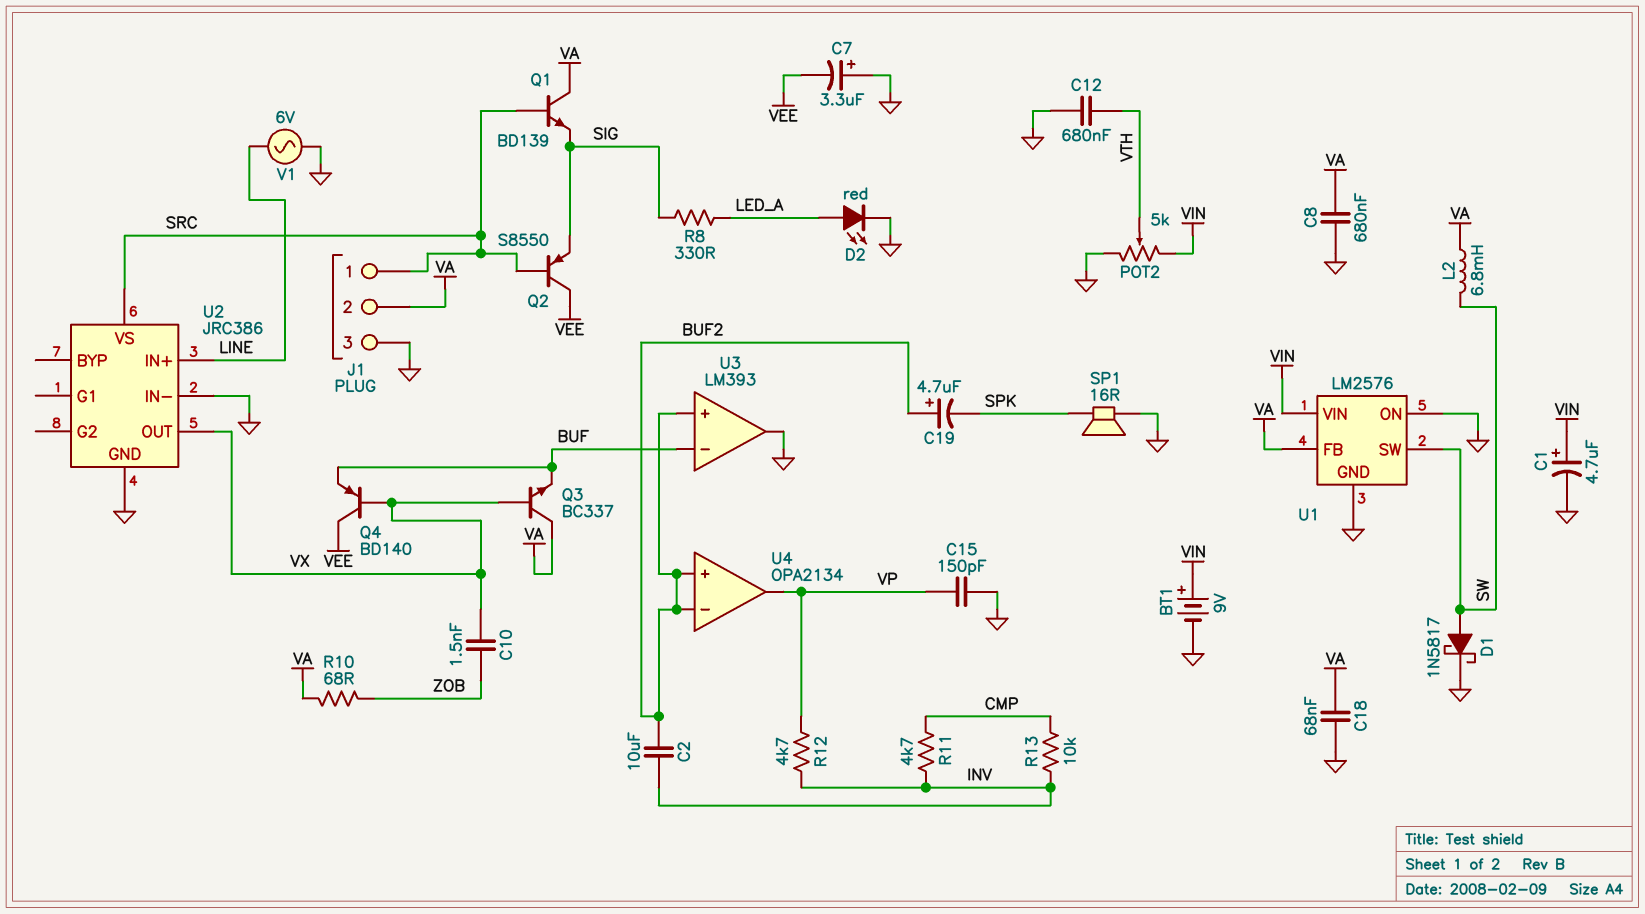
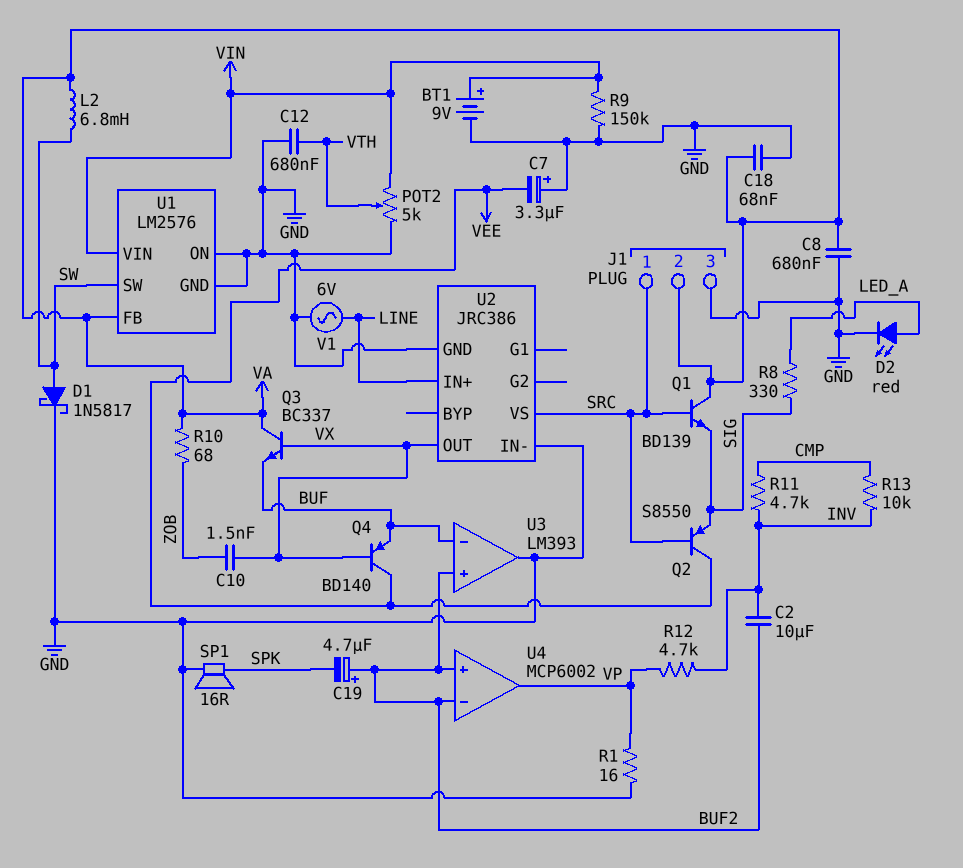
C1: 4.7uF (plus VIN, minus GND) -> none
C15: 150pF (GND, VP) -> none
R1: none -> 16 (GND, VP)
R9: none -> 150k (GND, VIN)
U4: OPA2134 -> MCP6002

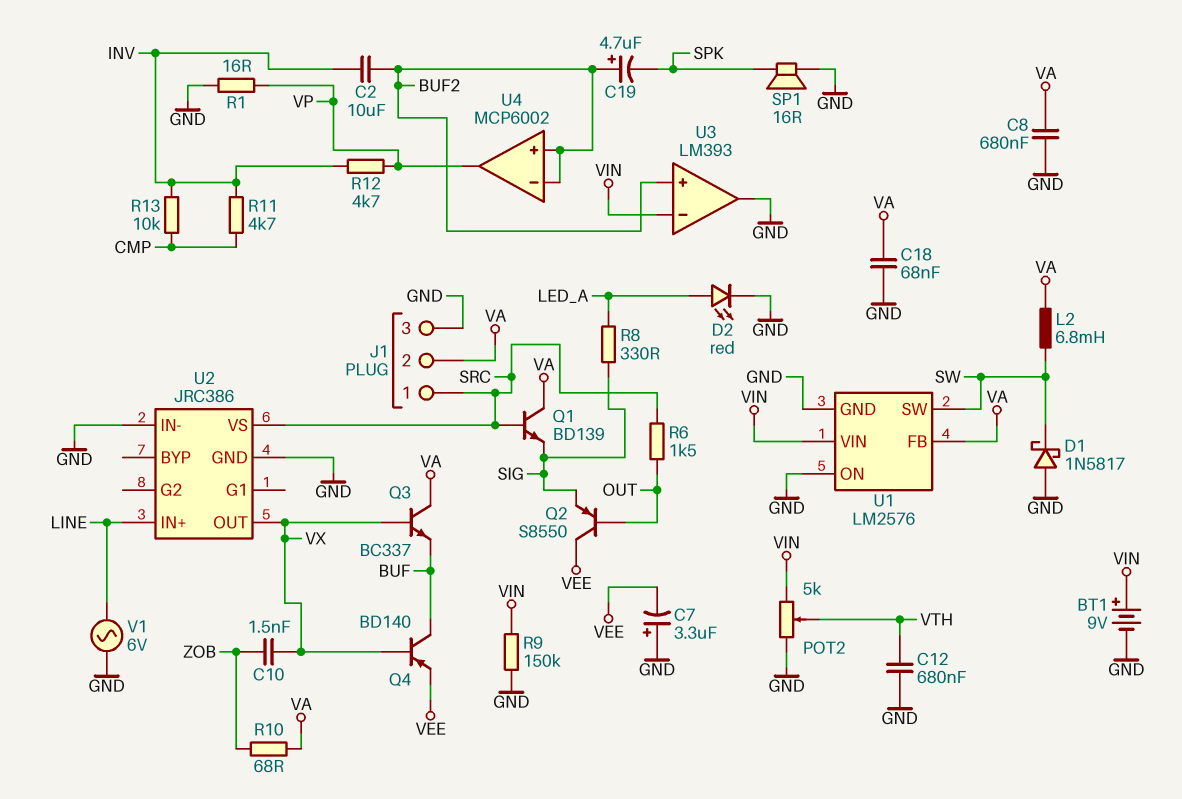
D1: schottky 1N5817 (A SW, K GND) -> schottky 1N5817 (A GND, K SW)
Q2: PNP S8550 (B SRC, C VEE, E SIG) -> PNP S8550 (B OUT, C VEE, E SIG)
Q4: PNP BD140 (B VX, C VEE, E BUF) -> PNP BD140 (B VX, C BUF, E VEE)
R6: none -> 1.5k (OUT, SRC)
U3 pin in-: BUF -> VIN

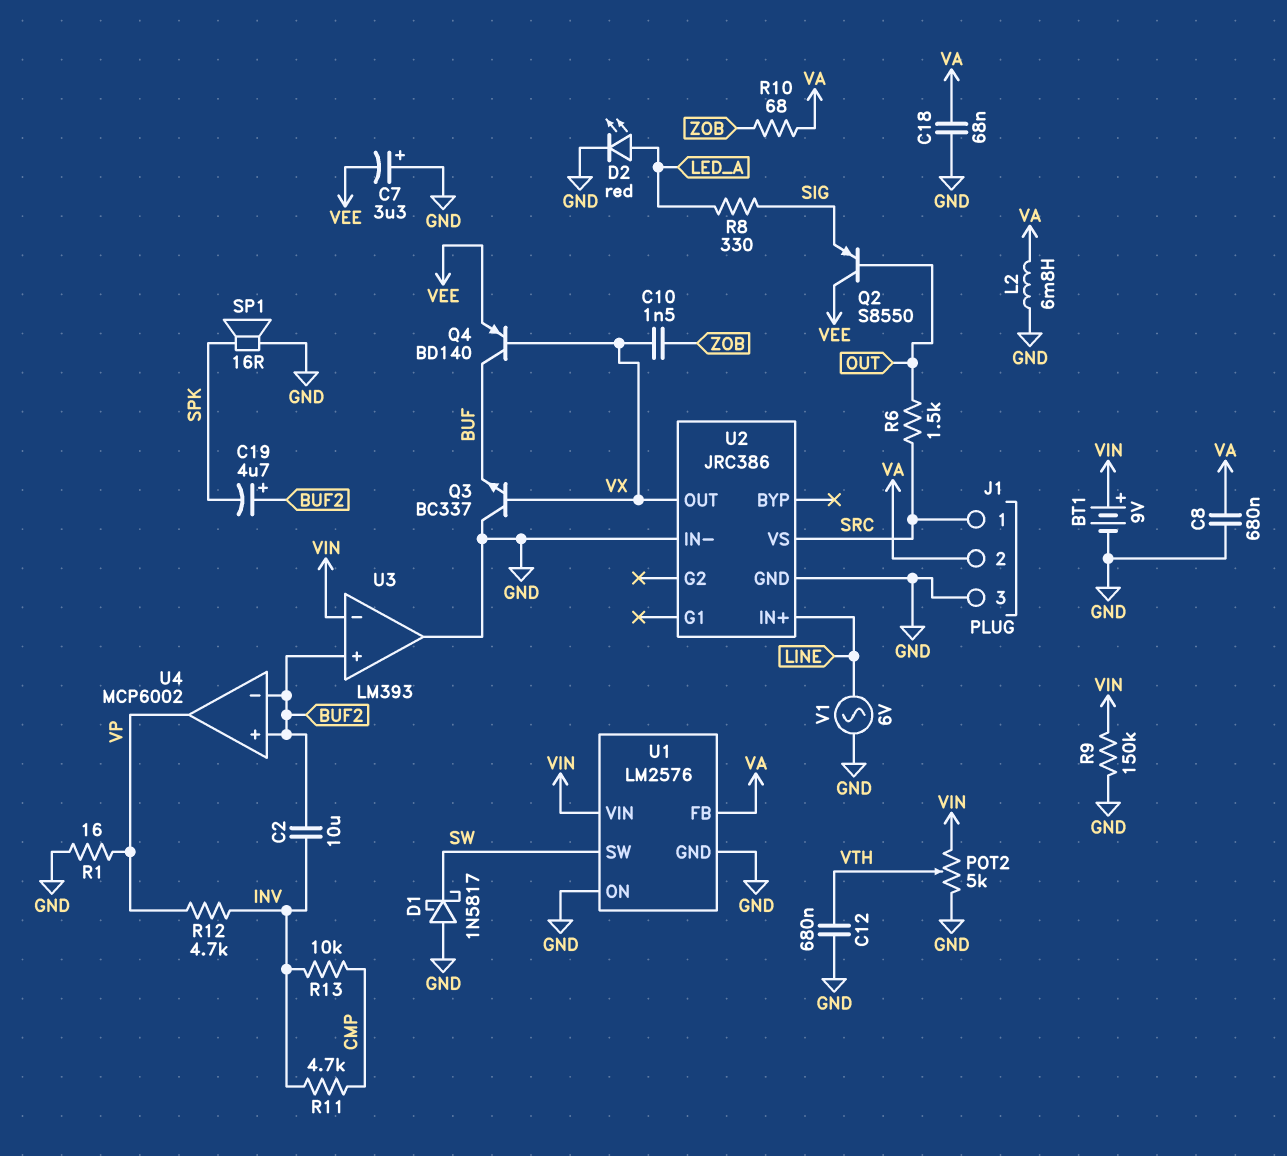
L2: 6.8mH (SW, VA) -> 6.8mH (GND, VA)
Q1: NPN BD139 (B SRC, C VA, E SIG) -> none
Q3: NPN BC337 (B VX, C VA, E BUF) -> NPN BC337 (B VX, C GND, E BUF)

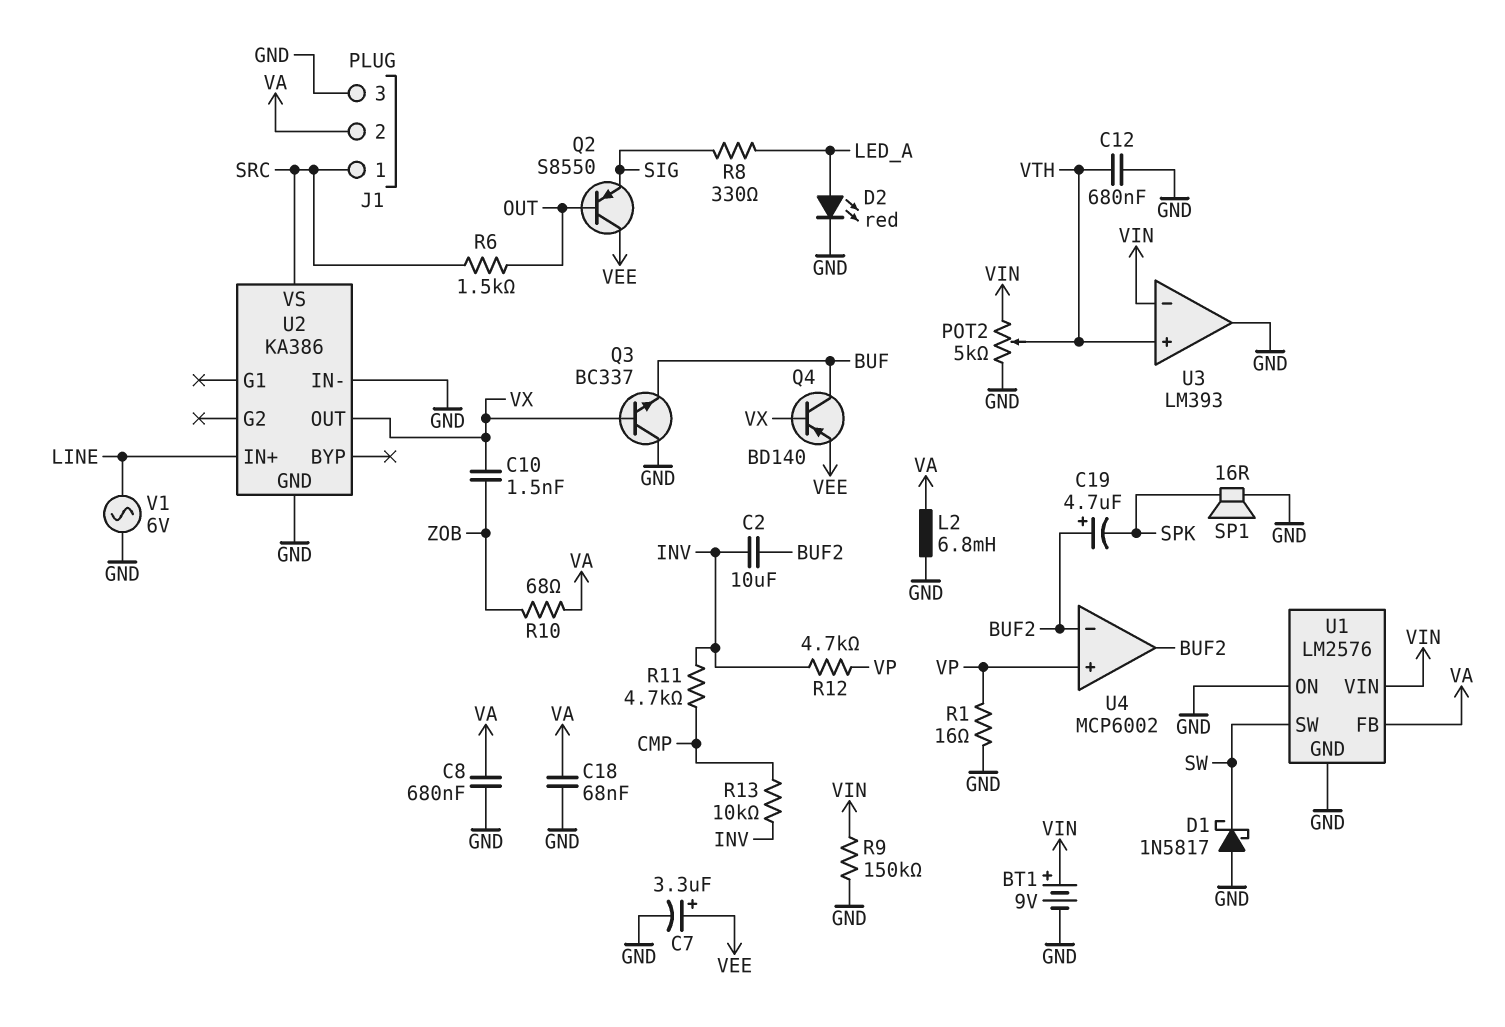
C7: 3.3uF (plus GND, minus VEE) -> 3.3uF (plus VEE, minus GND)
U2: JRC386 -> KA386
U3 pin in+: BUF2 -> VTH
U4 pin in+: BUF2 -> VP
U4 pin out: VP -> BUF2

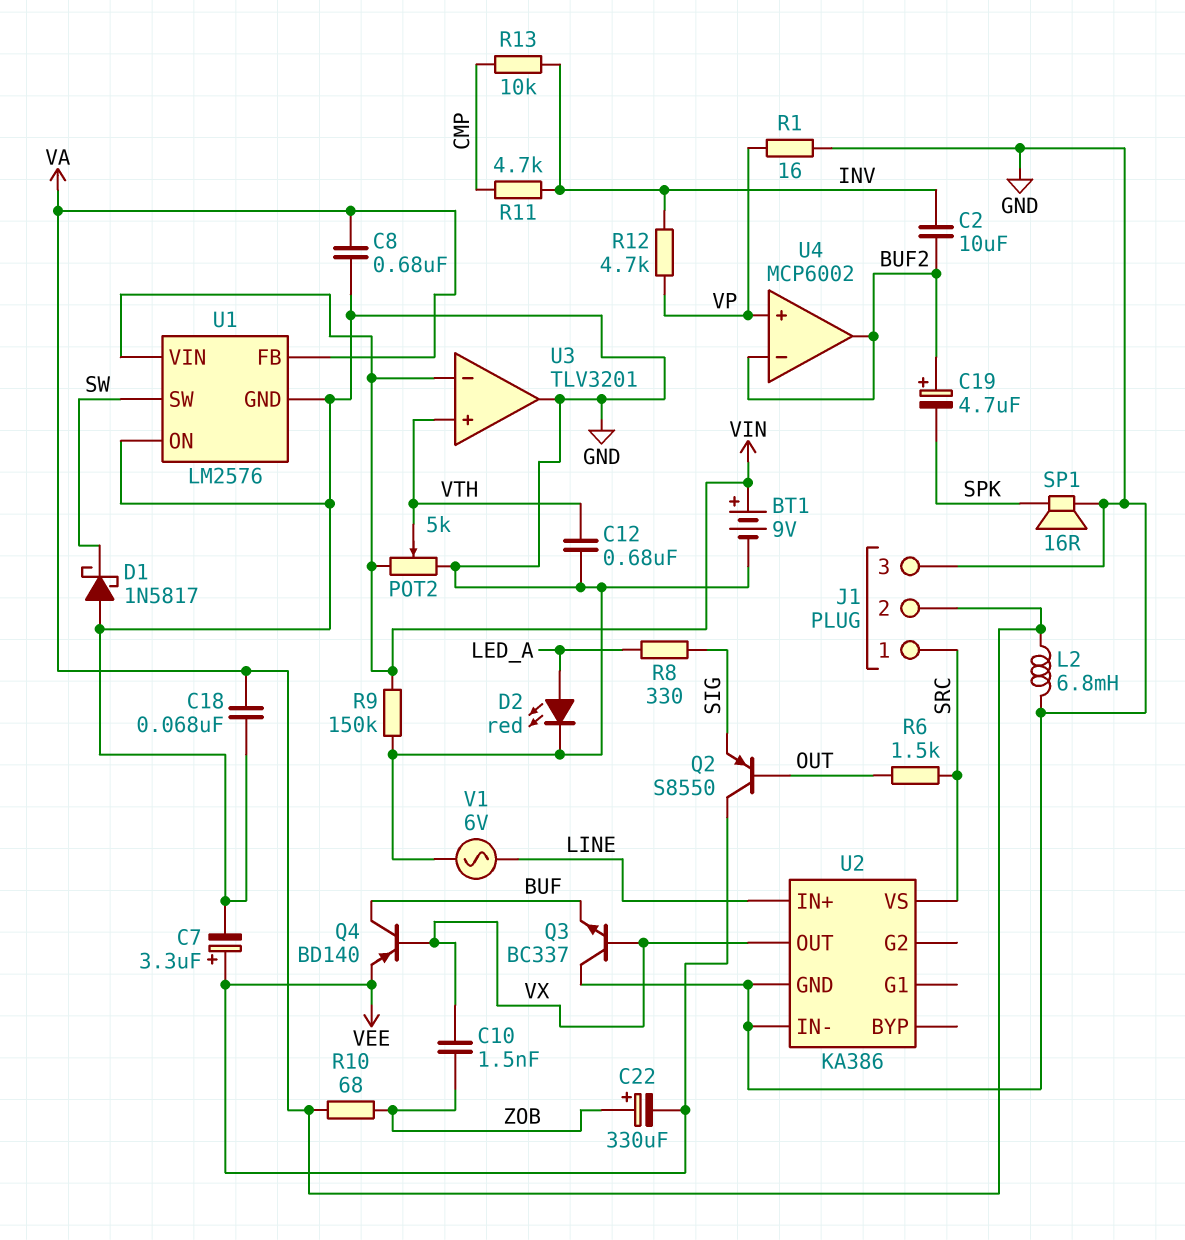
C22: none -> 330uF (plus ZOB, minus VEE)
U3: LM393 -> TLV3201

